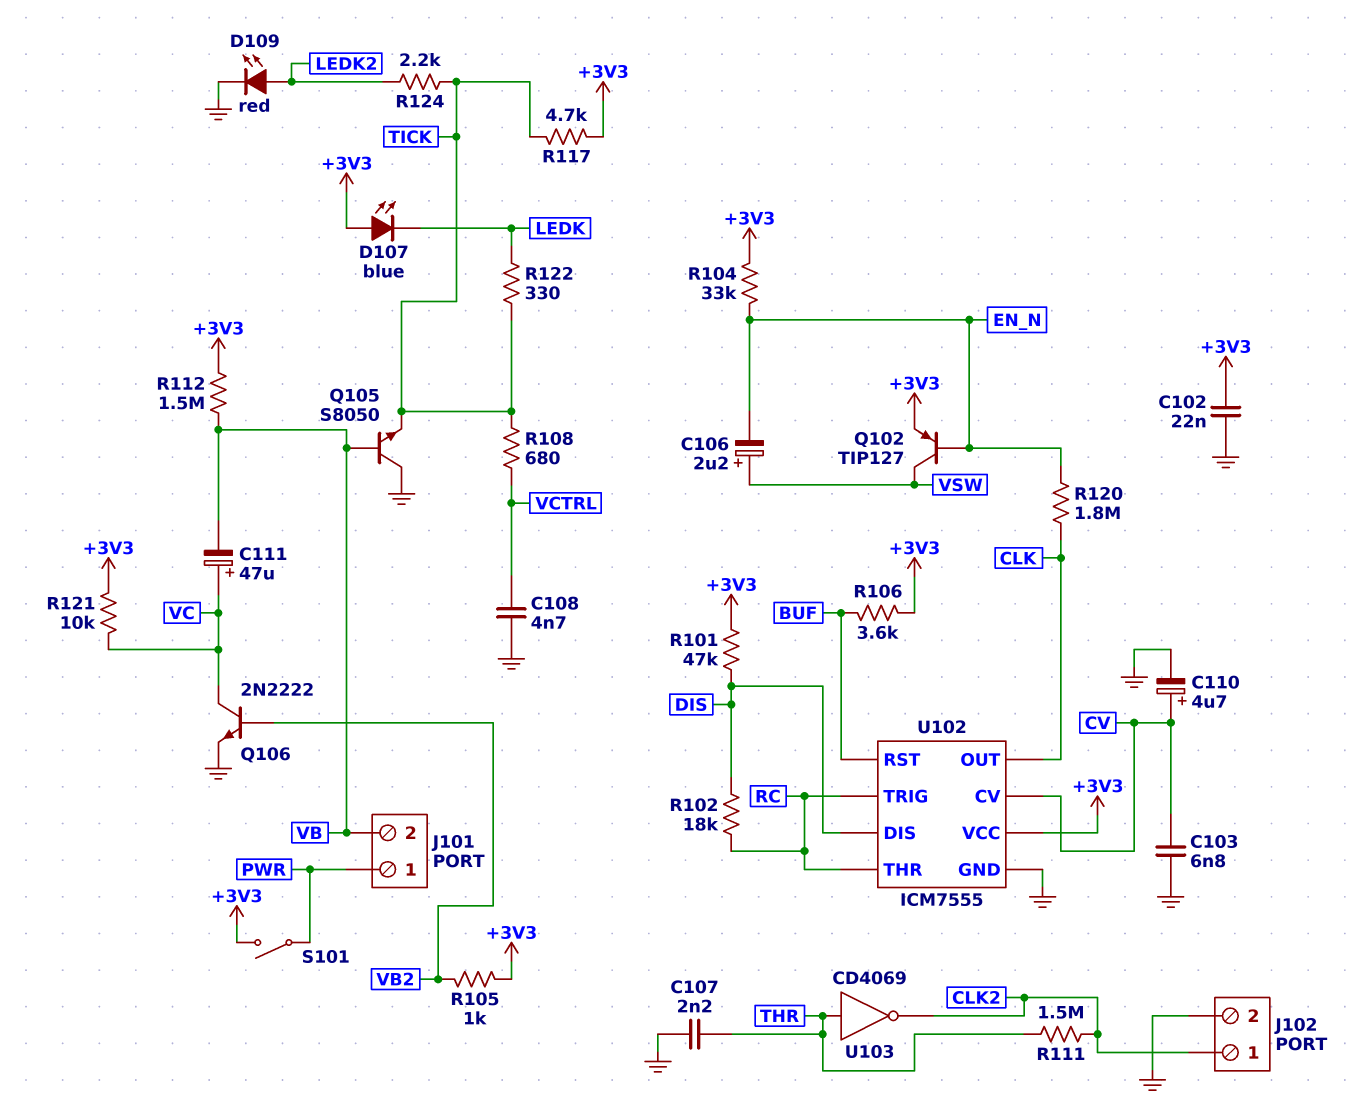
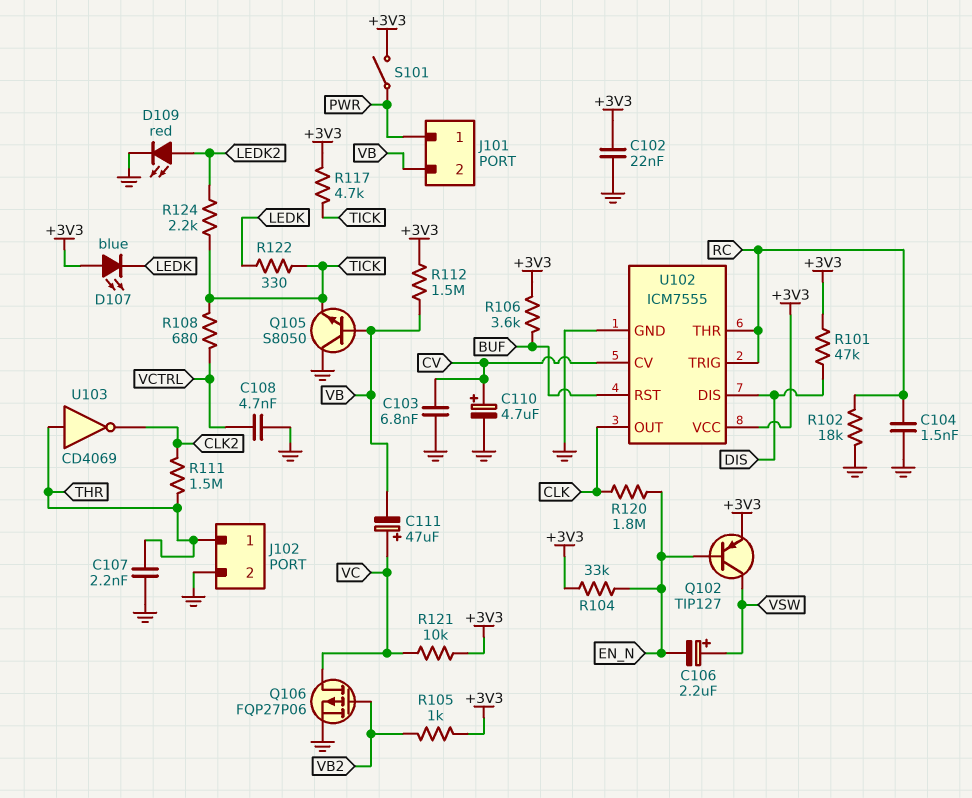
C104: none -> 1.5nF (GND, RC)
J102 pin 1: CLK2 -> THR
Q106: NPN 2N2222 (B VB2, C VC, E GND) -> PMOS FQP27P06 (G VB2, D VC, S GND)
R102: 18k (DIS, RC) -> 18k (GND, RC)

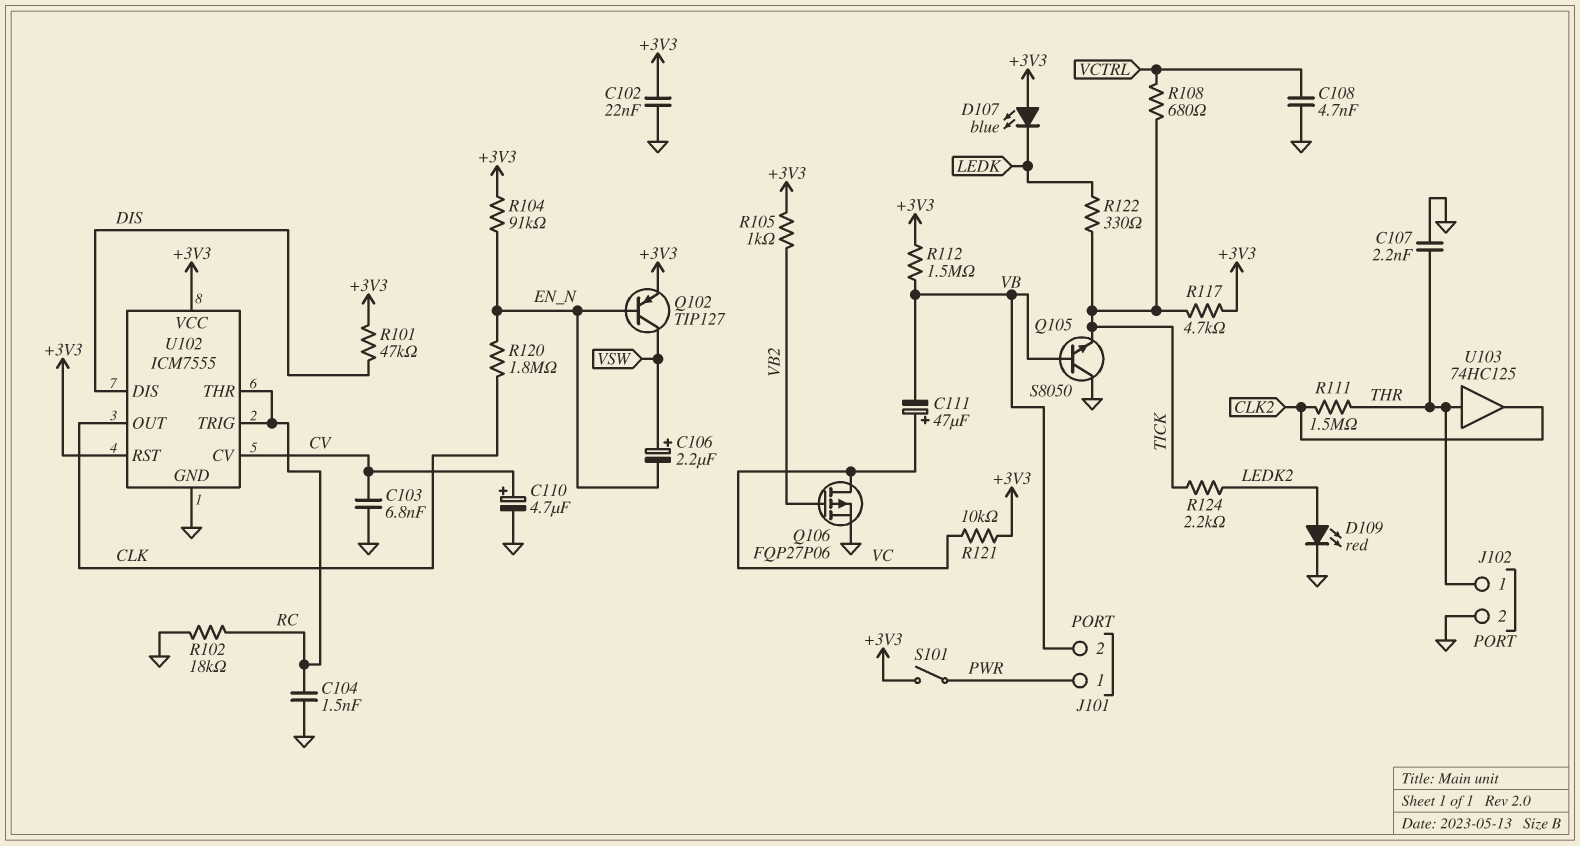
R104: 33k (+3V3, EN_N) -> 91k (+3V3, EN_N)
R106: 3.6k (+3V3, BUF) -> none
U102 pin RST: BUF -> +3V3
U103: NOT CD4069 (in THR, out CLK2) -> buffer 74HC125 (in THR, out CLK2)

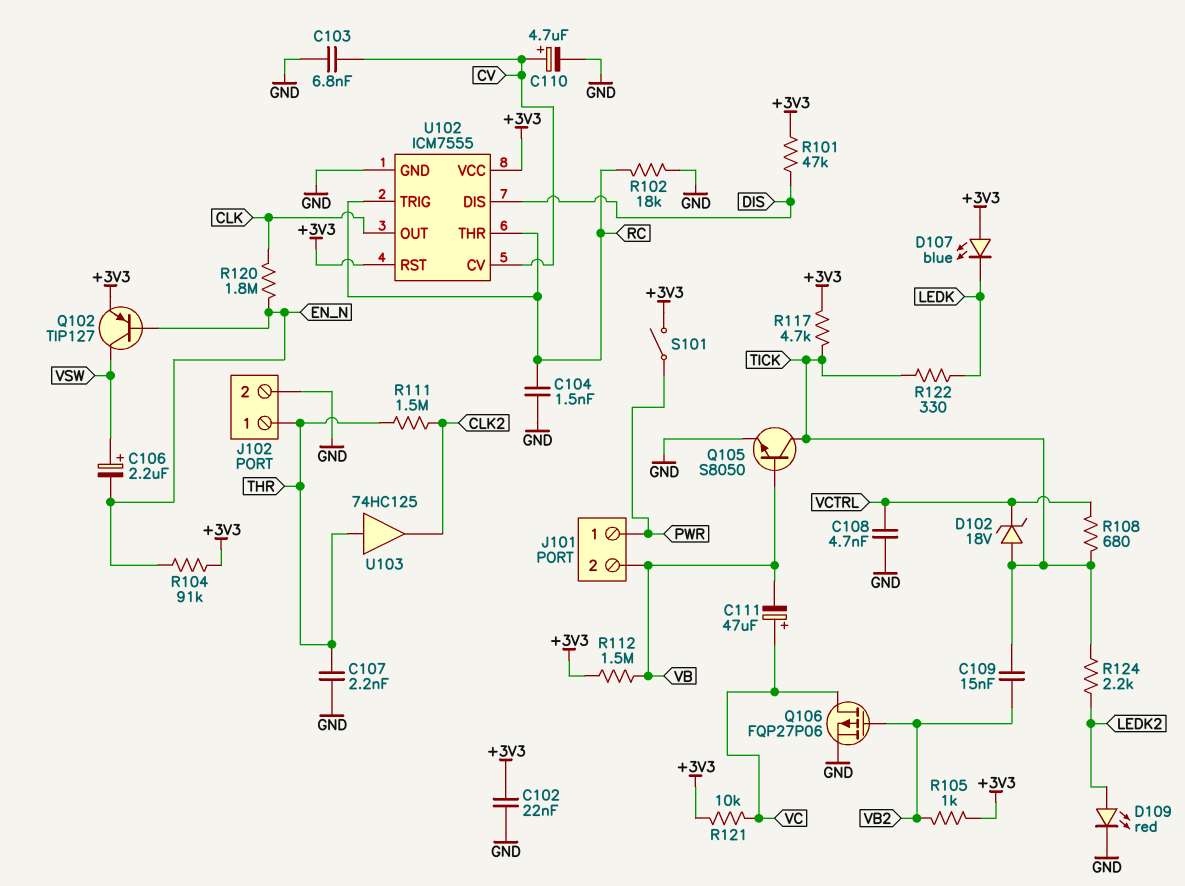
C109: none -> 15nF (TICK, VB2)
D102: none -> zener 18V (A TICK, K VCTRL)
Q105: NPN S8050 (B VB, C GND, E TICK) -> NPN S8050 (B VB, C TICK, E GND)

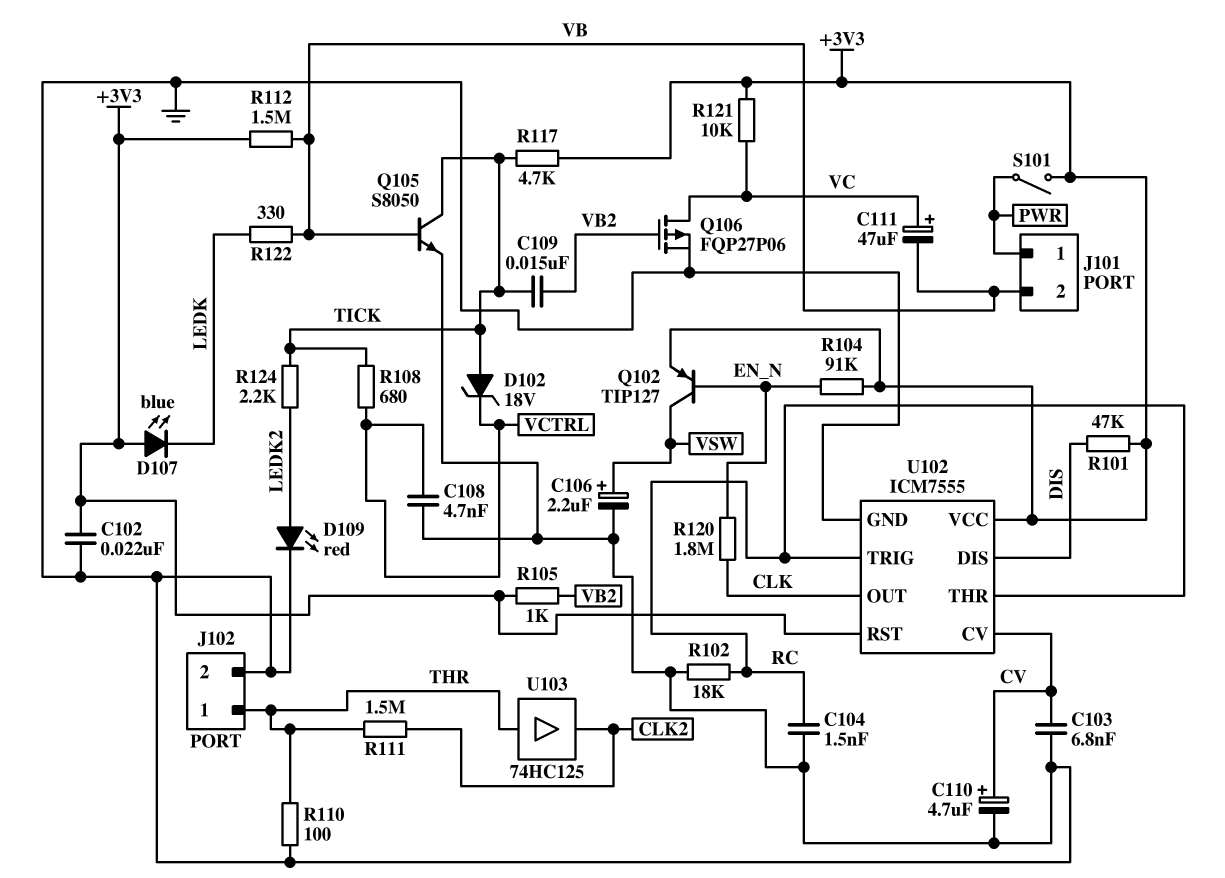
C106: 2.2uF (plus VSW, minus EN_N) -> 2.2uF (plus VSW, minus GND)
C107: 2.2nF (GND, THR) -> none
R110: none -> 100 (GND, THR)
R122: 330 (LEDK, TICK) -> 330 (LEDK, VB)

